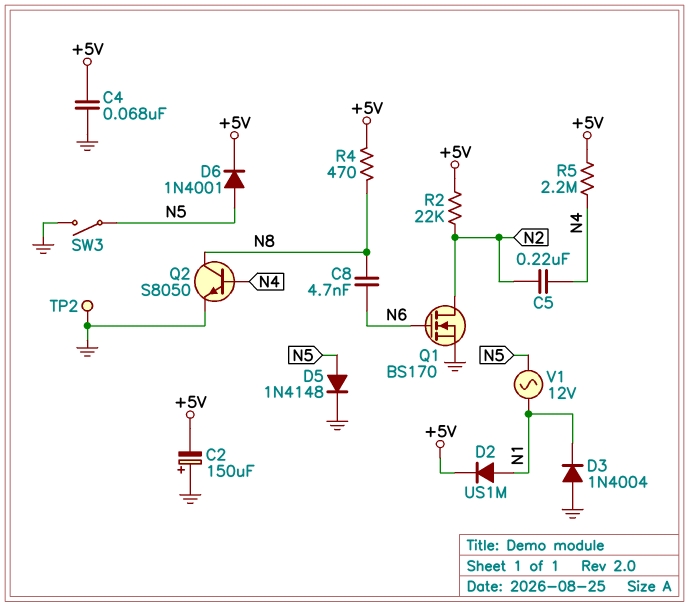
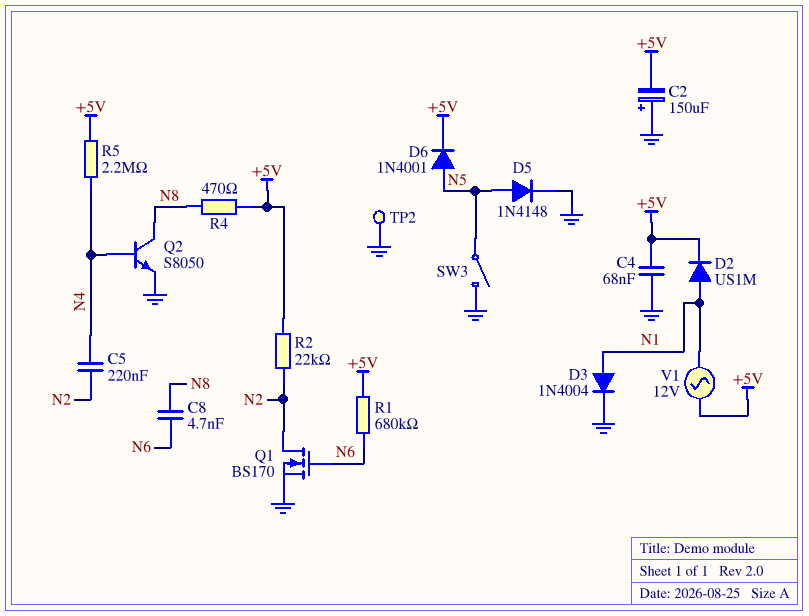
D3: diode 1N4004 (A GND, K N1) -> diode 1N4004 (A N1, K GND)
R1: none -> 680k (+5V, N6)
V1: AC 12V (N1, N5) -> AC 12V (+5V, N1)

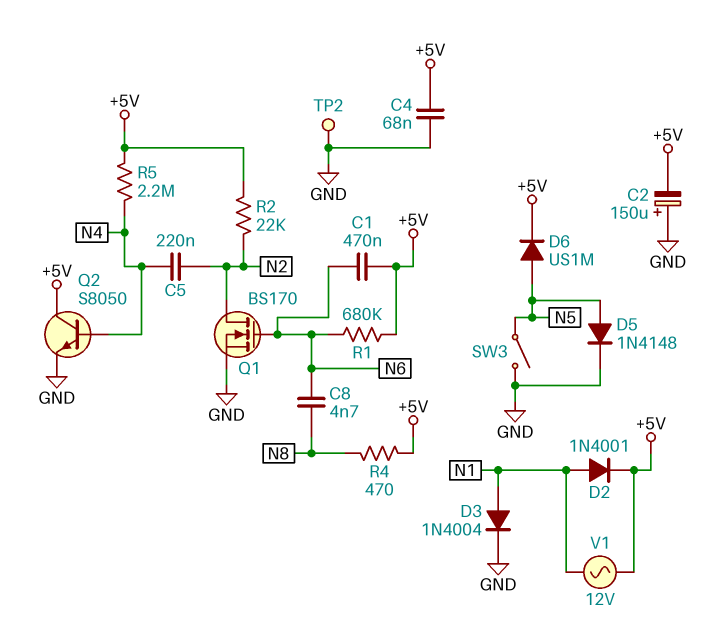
C1: none -> 470nF (+5V, N6)
D2: diode US1M (A N1, K +5V) -> diode 1N4001 (A N1, K +5V)
D6: diode 1N4001 (A N5, K +5V) -> diode US1M (A N5, K +5V)
Q2: NPN S8050 (B N4, C N8, E GND) -> NPN S8050 (B N4, C +5V, E GND)

